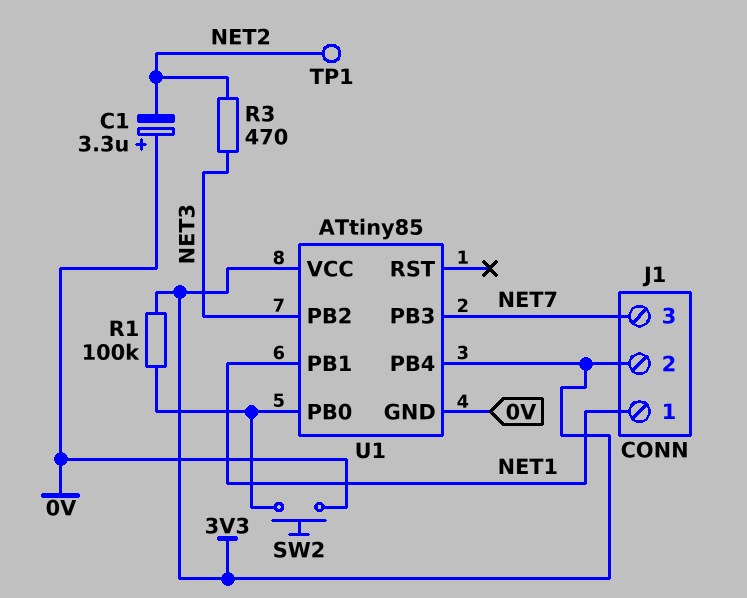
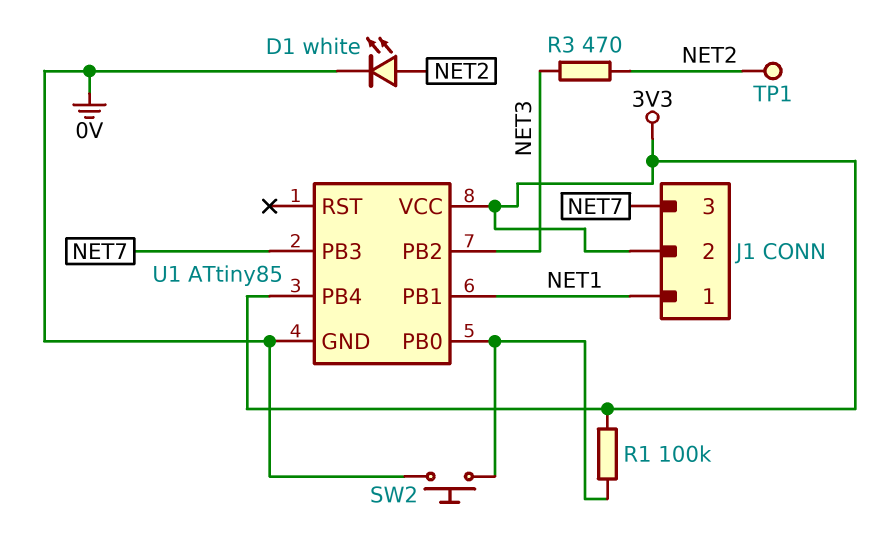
C1: 3.3uF (plus 0V, minus NET2) -> none
D1: none -> LED white (A NET2, K 0V)

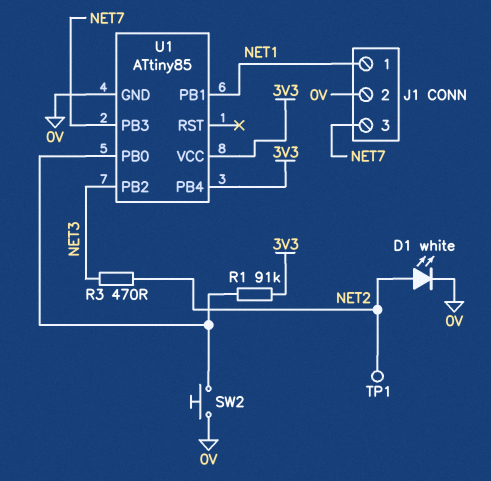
J1 pin 2: 3V3 -> 0V
R1: 100k (3V3, U1/PB0) -> 91k (3V3, U1/PB0)

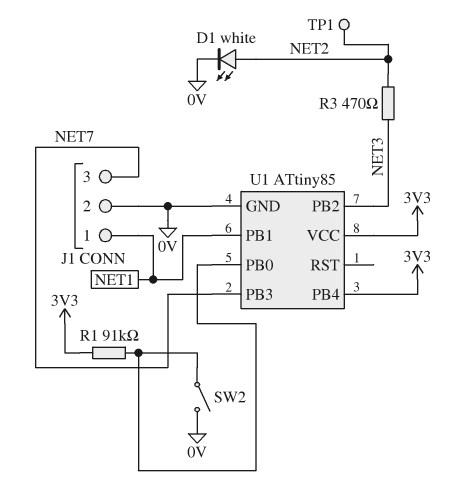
SW2: button (0V, U1/PB0) -> switch (0V, U1/PB0)

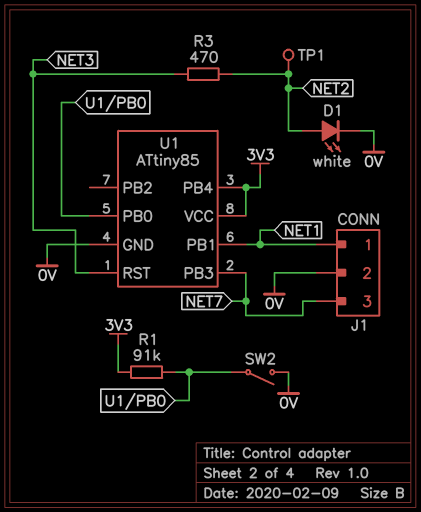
U1 pin PB2: NET3 -> none
U1 pin RST: none -> NET3

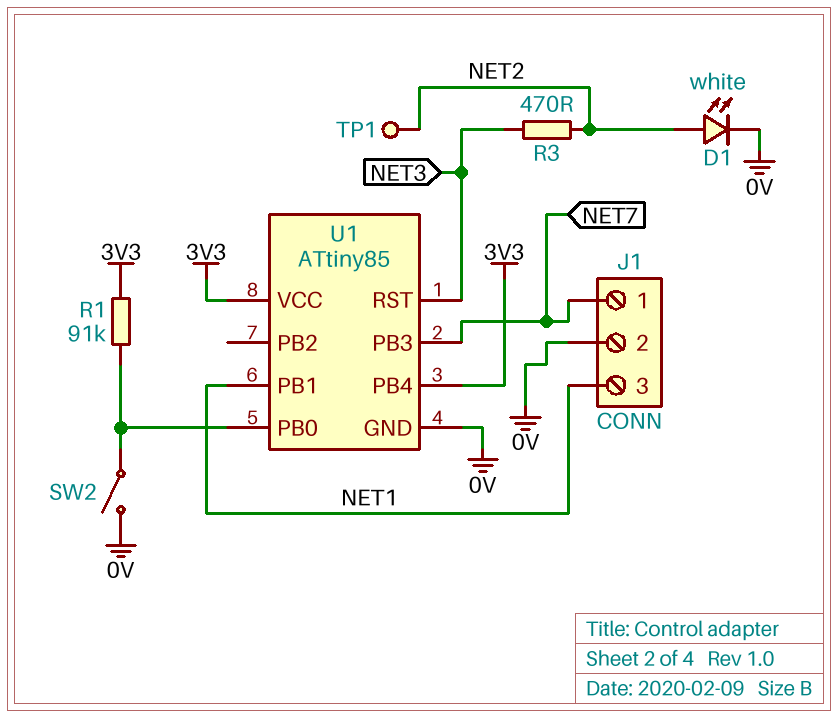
J1 pin 1: NET1 -> NET7
J1 pin 3: NET7 -> NET1

